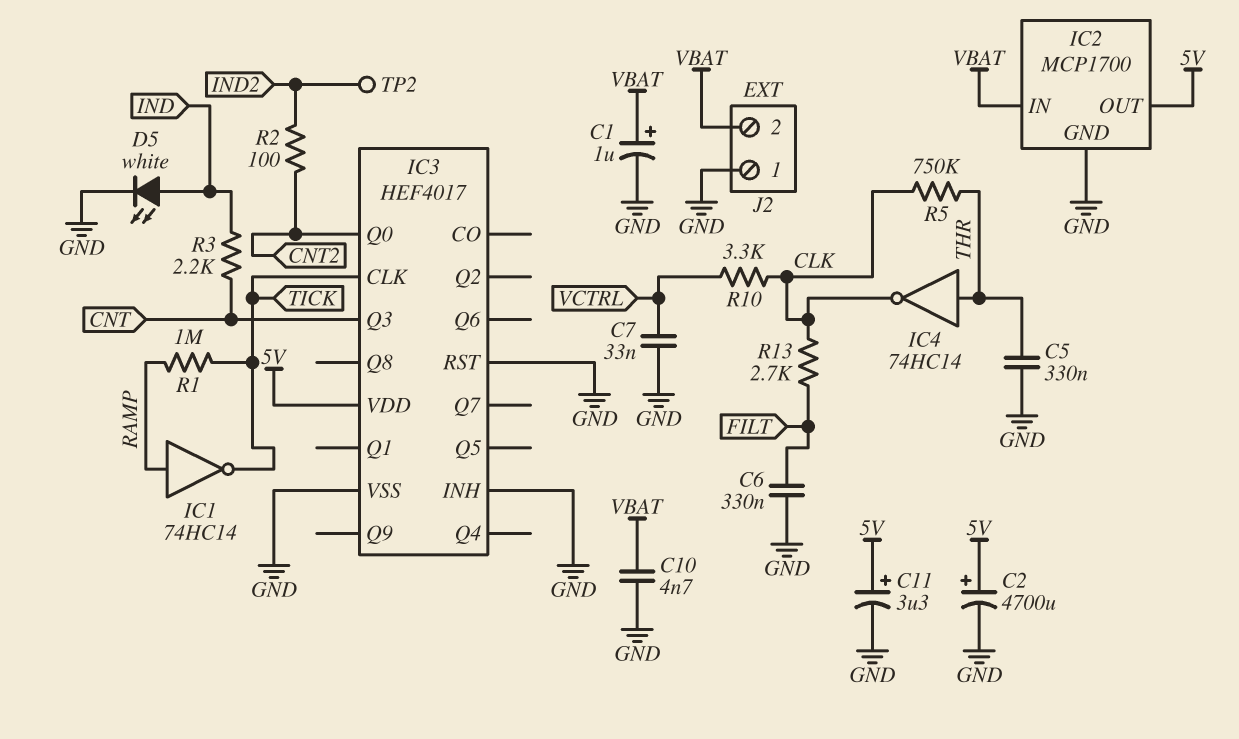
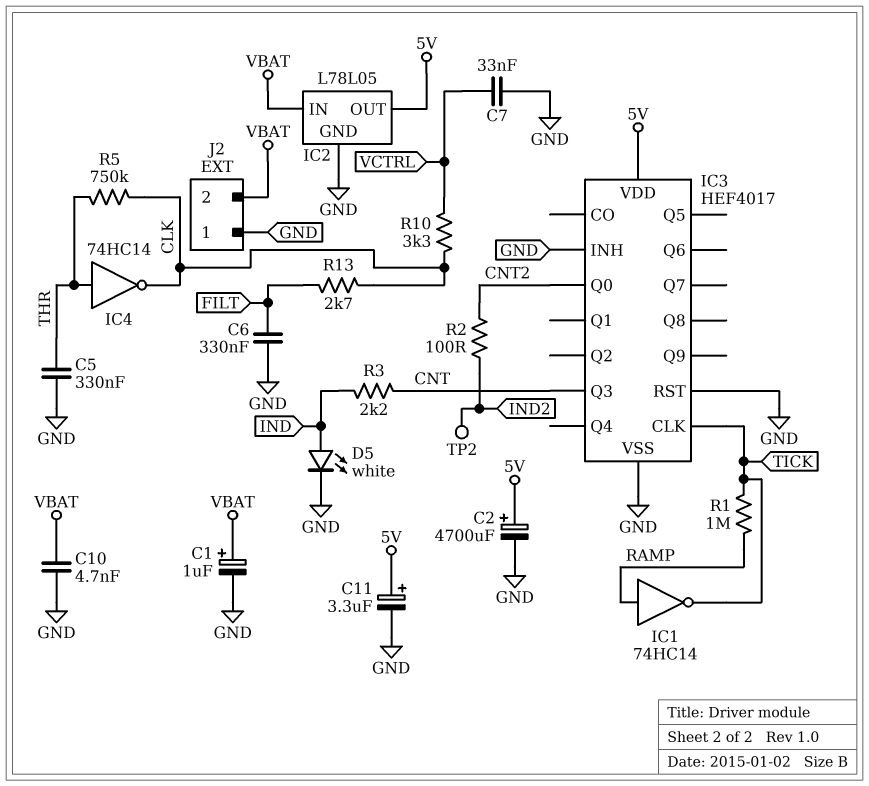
IC2: MCP1700 -> L78L05

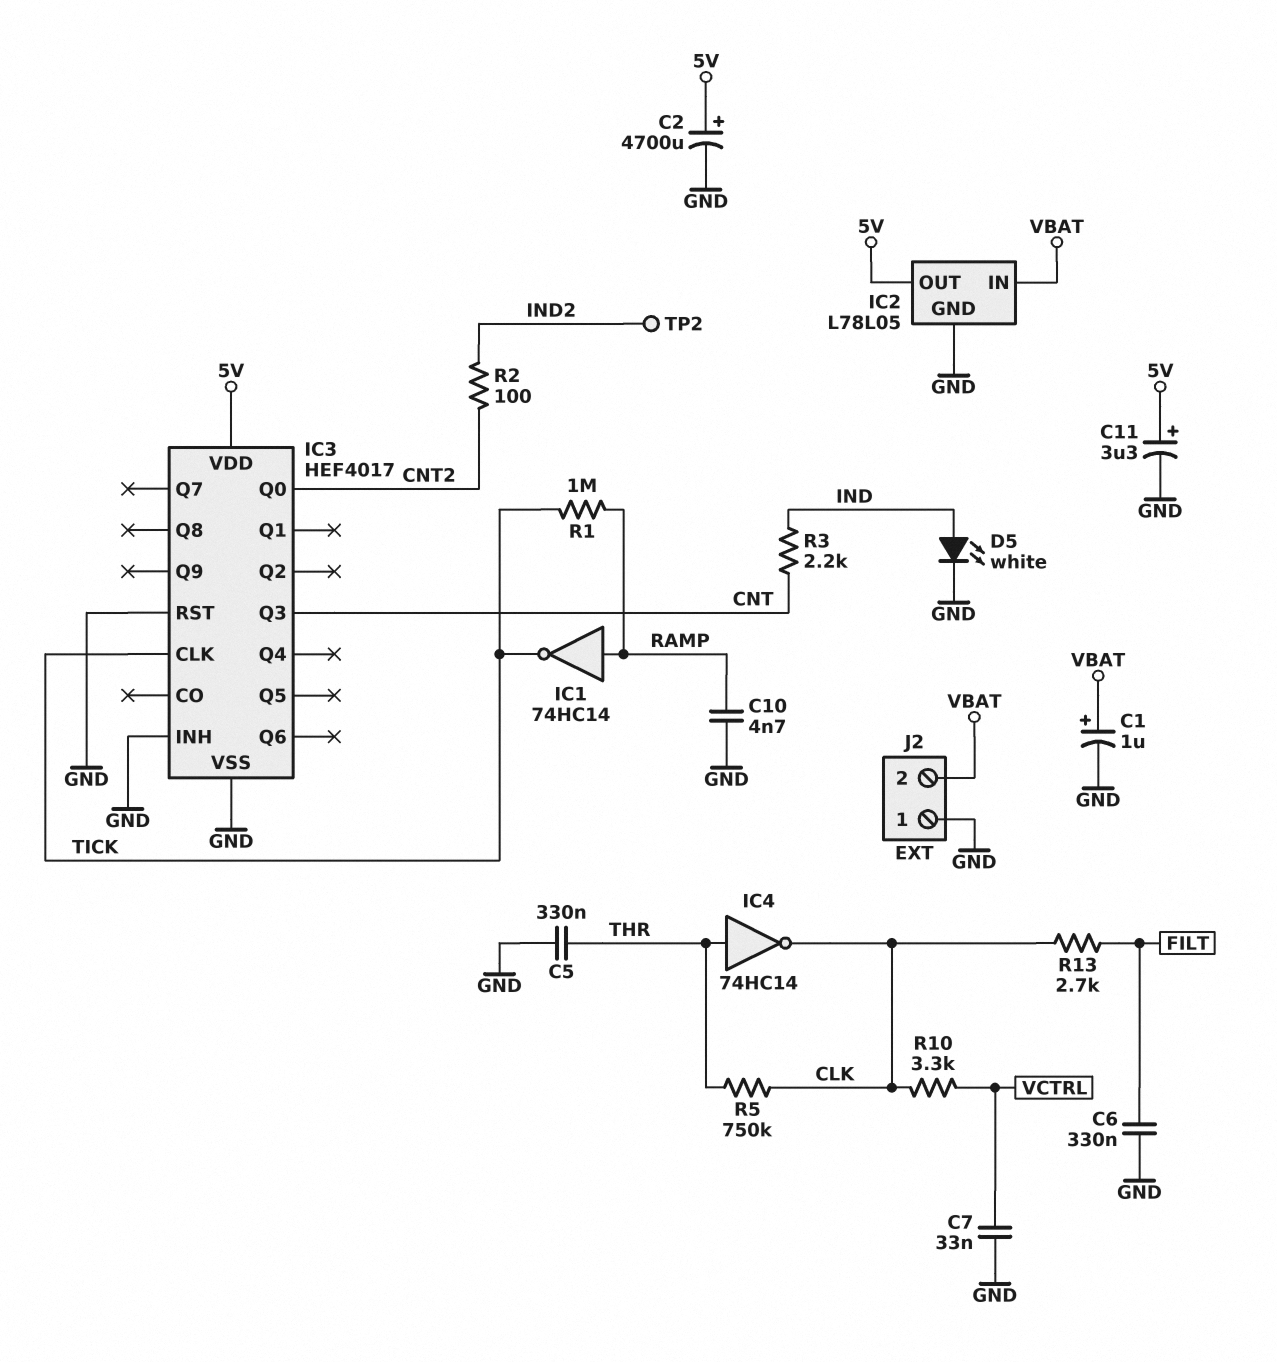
C10: 4.7nF (GND, VBAT) -> 4.7nF (GND, RAMP)

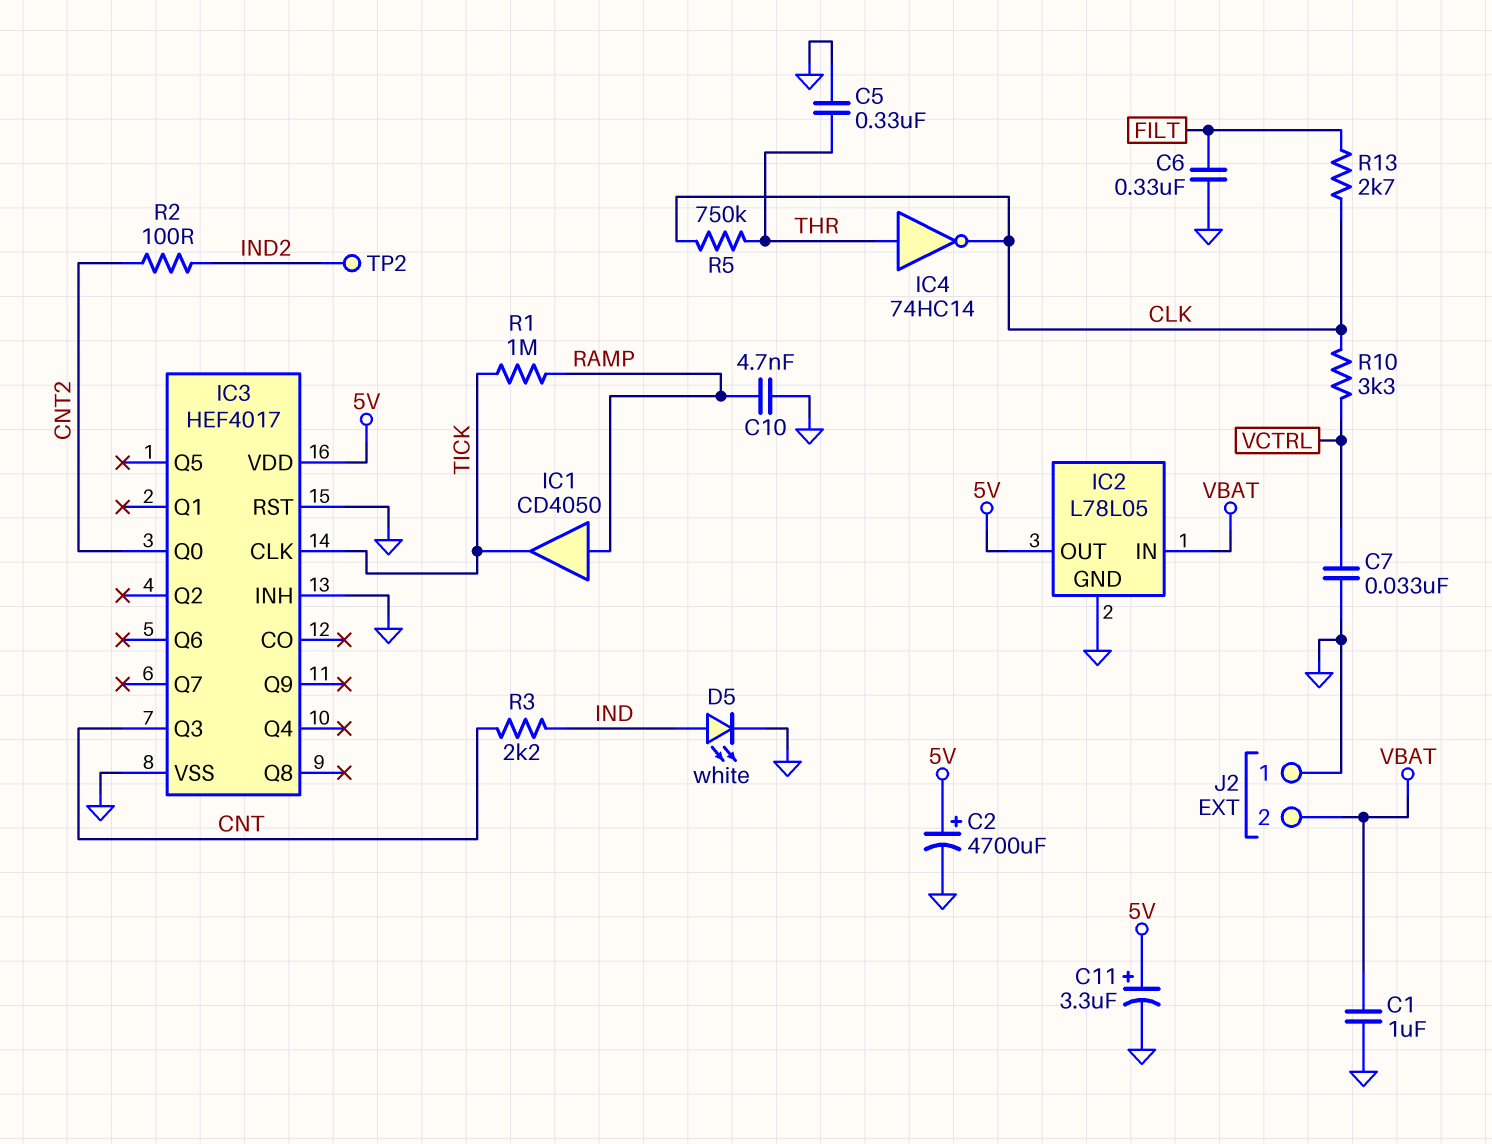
C1: 1uF (plus VBAT, minus GND) -> 1uF (GND, VBAT)
IC1: NOT 74HC14 (in RAMP, out TICK) -> buffer CD4050 (in RAMP, out TICK)

